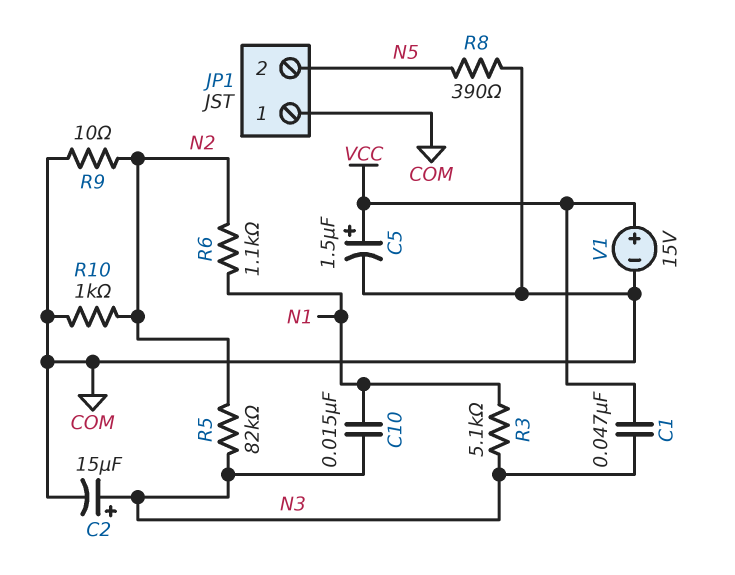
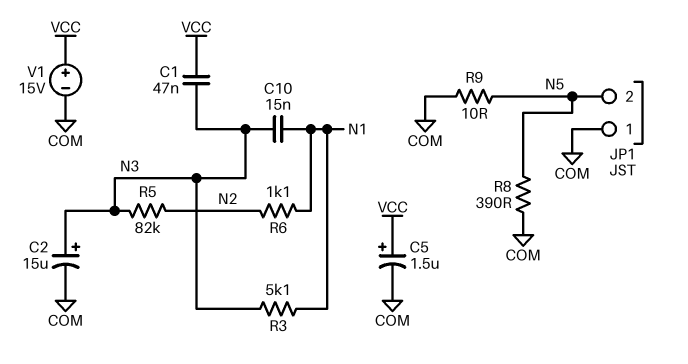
R9: 10 (COM, N2) -> 10 (COM, N5)
R10: 1k (COM, N2) -> none

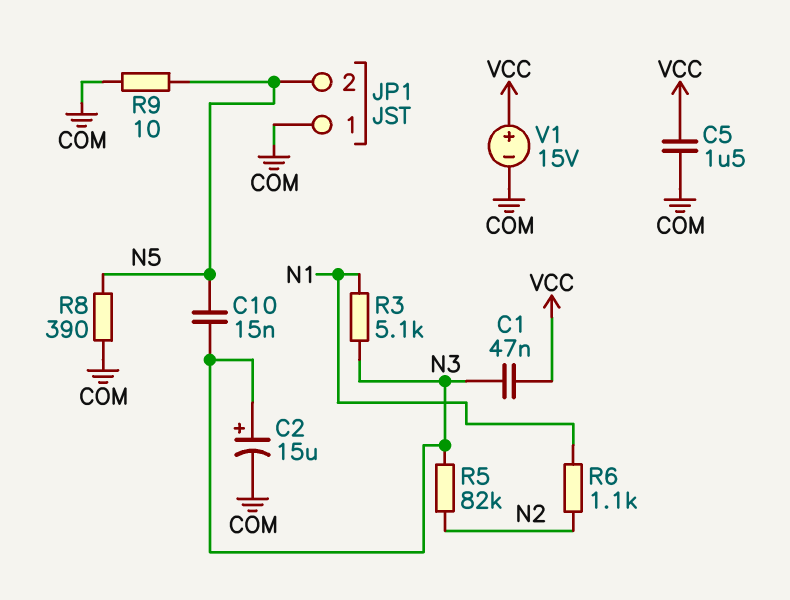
C5: 1.5uF (plus VCC, minus COM) -> 1.5uF (COM, VCC)
C10: 15nF (N1, N3) -> 15nF (N3, N5)

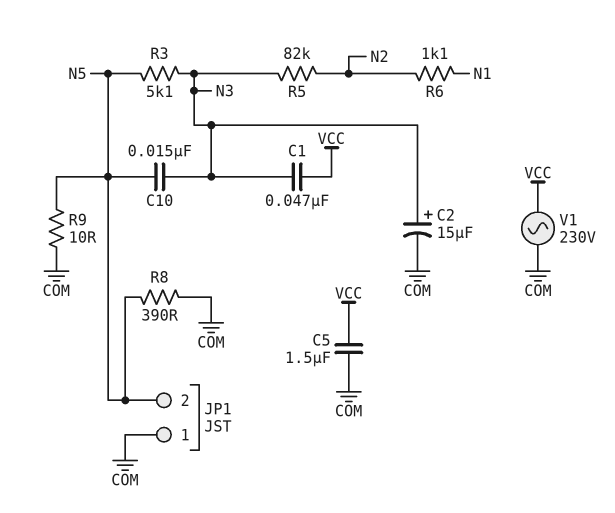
R3: 5.1k (N1, N3) -> 5.1k (N3, N5)
V1: 15V (plus VCC, minus COM) -> AC 230V (COM, VCC)

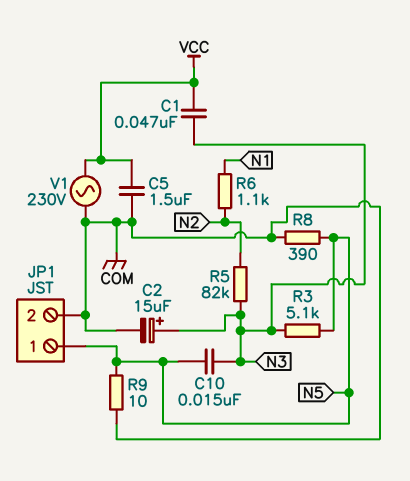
JP1 pin 1: COM -> N5
JP1 pin 2: N5 -> COM

